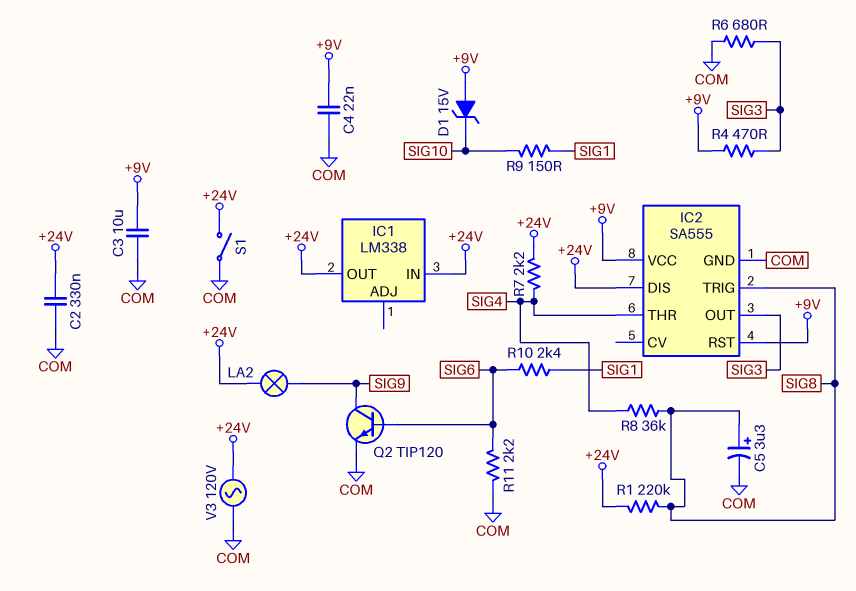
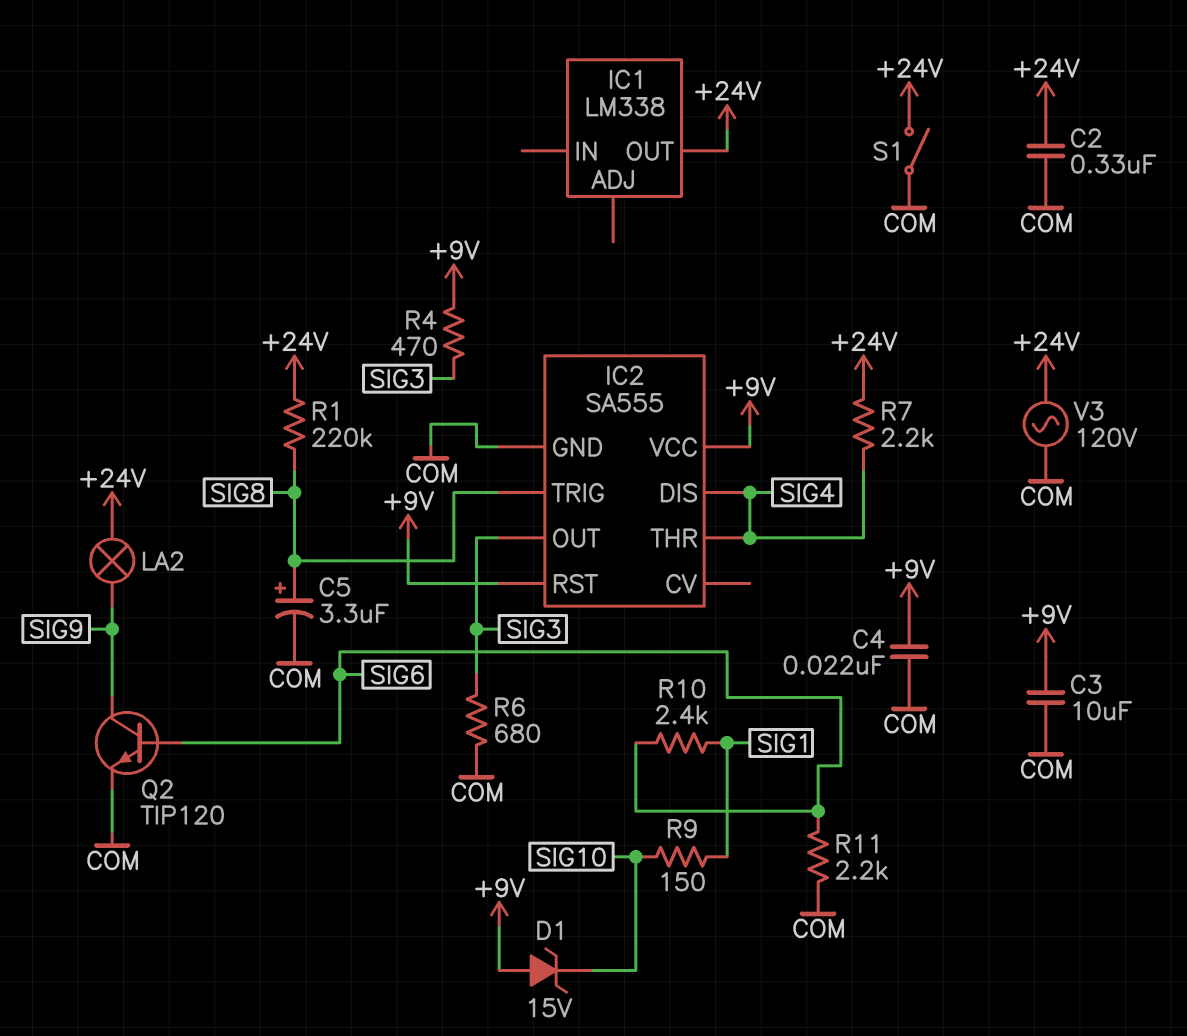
IC1 pin IN: +24V -> none
IC2 pin DIS: +24V -> SIG4
R8: 36k (SIG4, SIG8) -> none

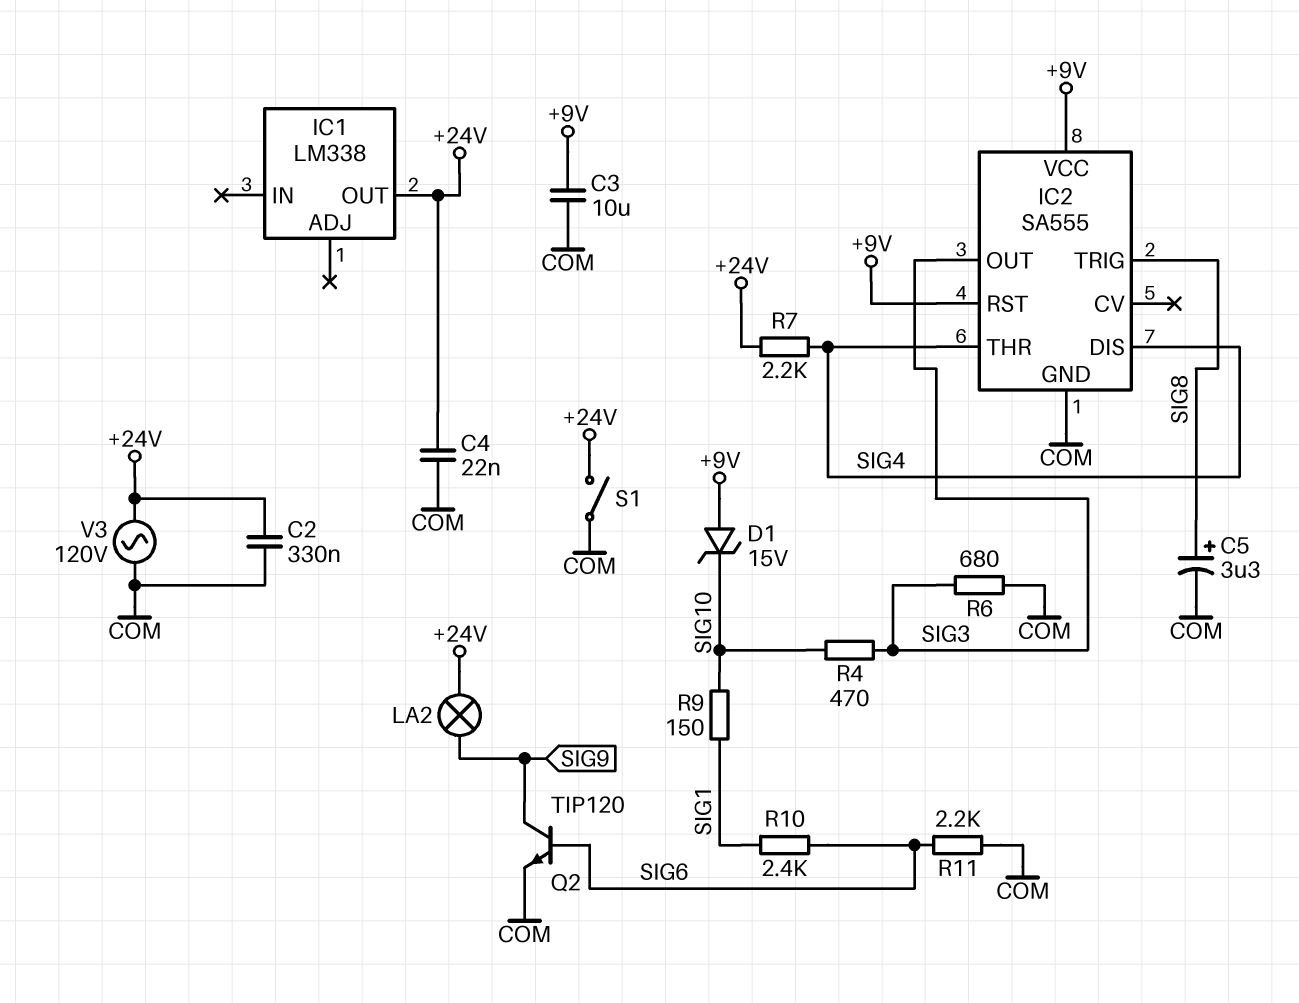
C4: 22nF (+9V, COM) -> 22nF (+24V, COM)
R1: 220k (+24V, SIG8) -> none
R4: 470 (+9V, SIG3) -> 470 (SIG3, SIG10)

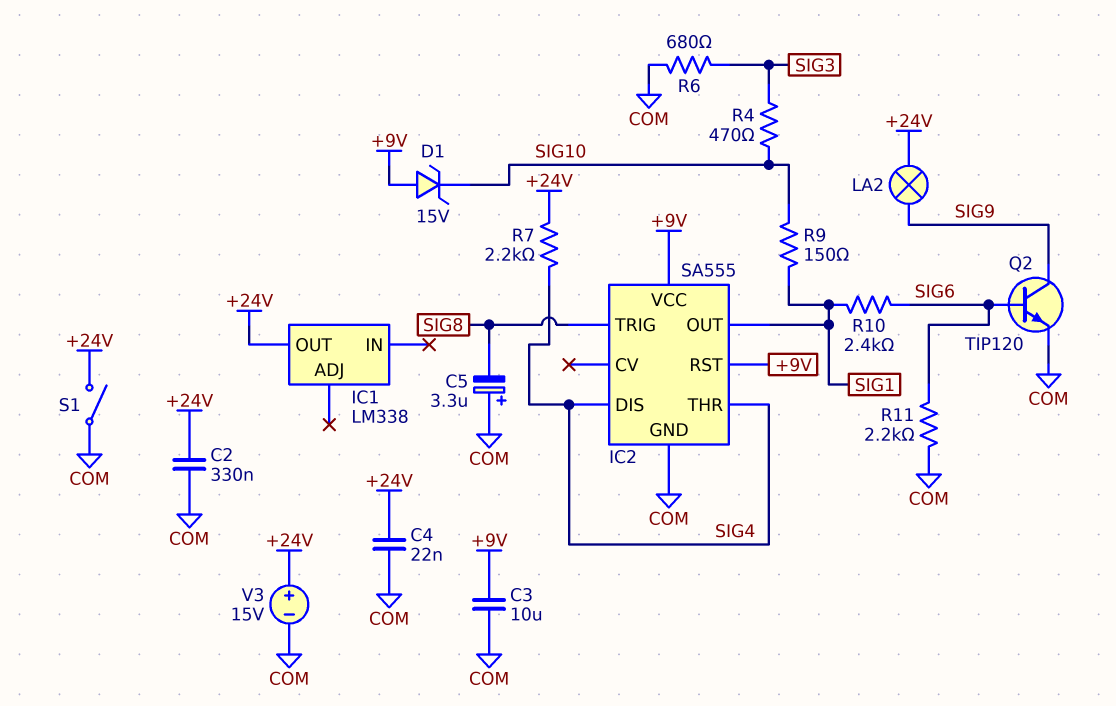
C5: 3.3uF (plus SIG8, minus COM) -> 3.3uF (plus COM, minus SIG8)
IC2 pin OUT: SIG3 -> SIG1
V3: AC 120V (+24V, COM) -> 15V (plus +24V, minus COM)

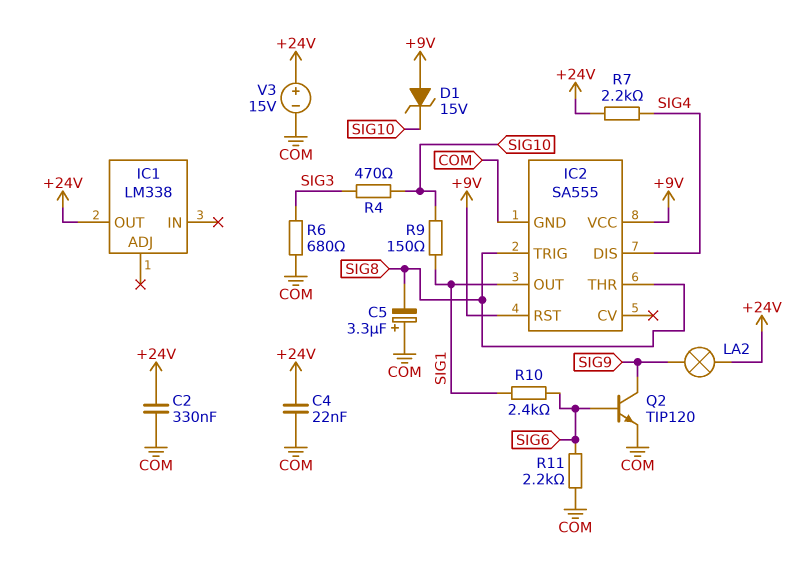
C3: 10uF (+9V, COM) -> none
IC2 pin THR: SIG4 -> SIG8
S1: switch (+24V, COM) -> none

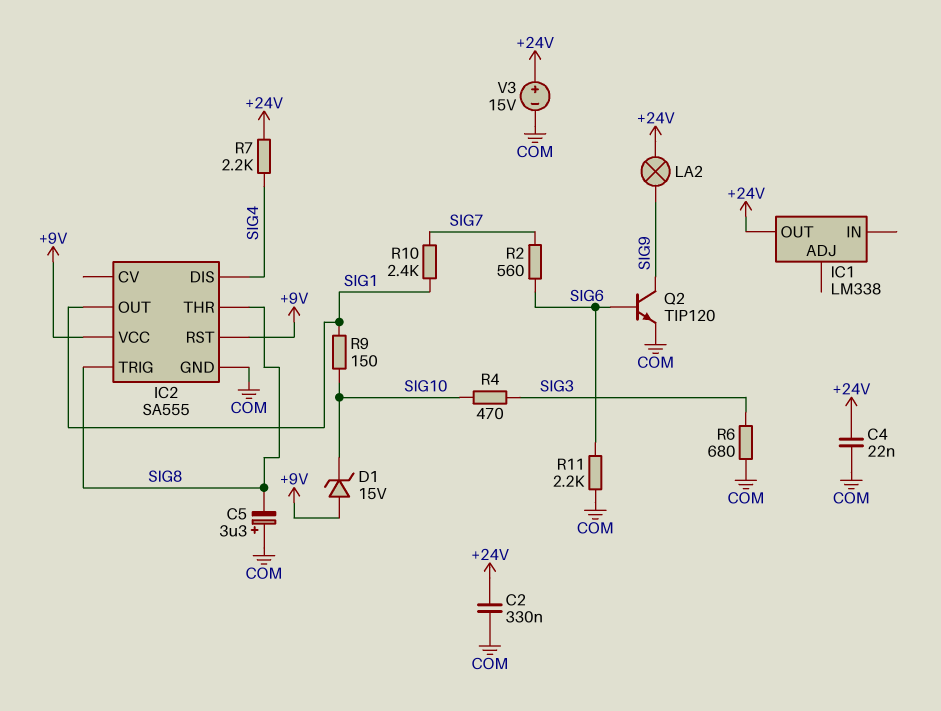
R2: none -> 560 (SIG6, SIG7)
R10: 2.4k (SIG1, SIG6) -> 2.4k (SIG1, SIG7)

